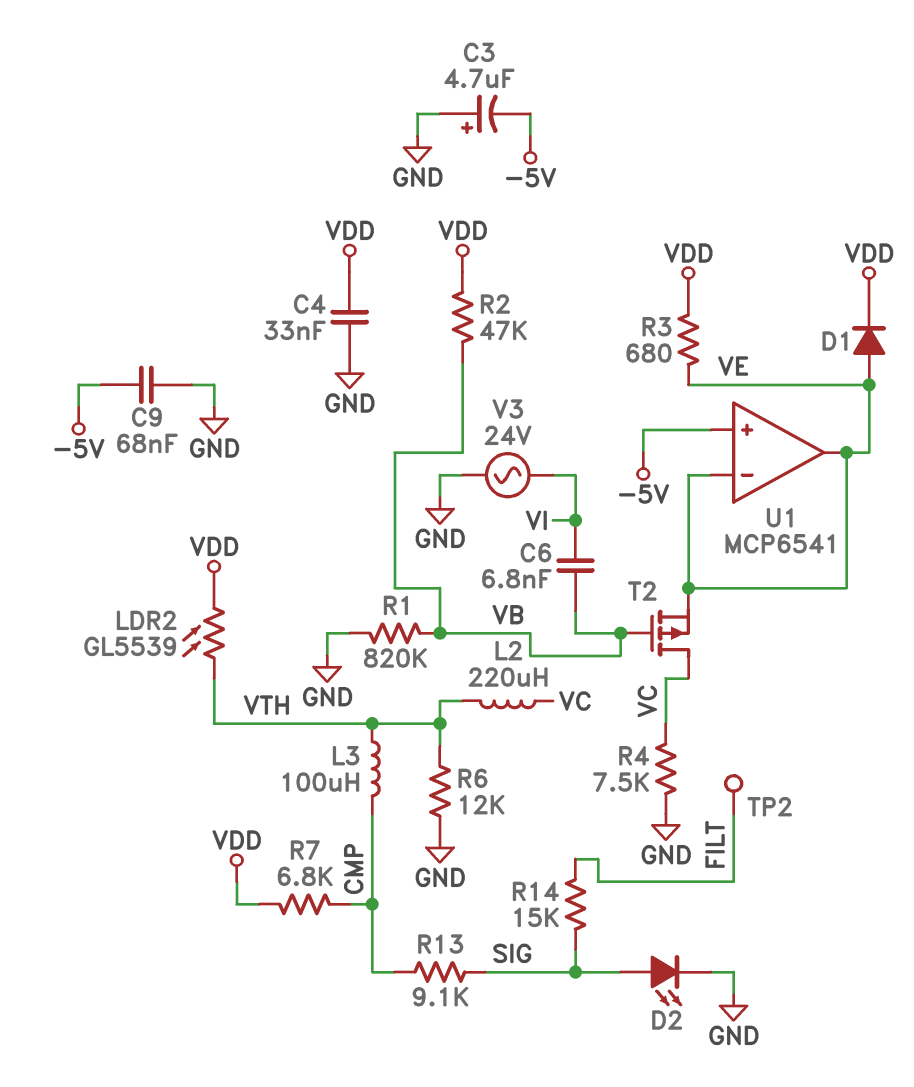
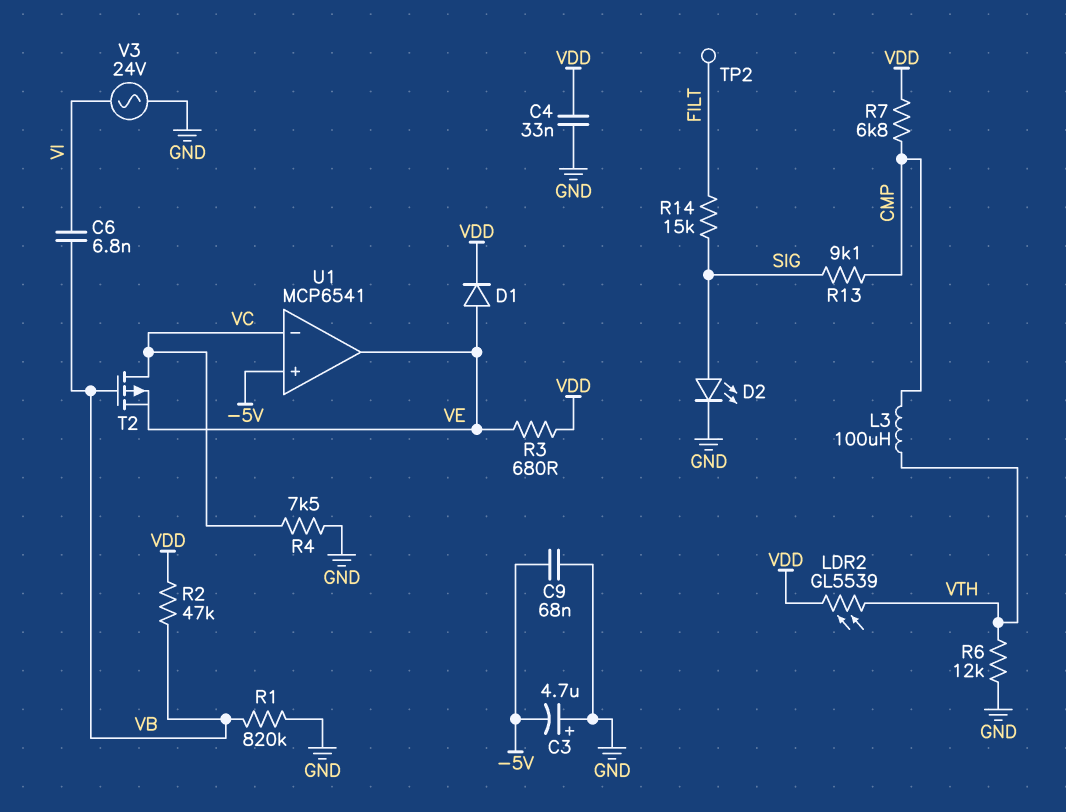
L2: 220uH (VC, VTH) -> none
U1 pin in-: VE -> VC

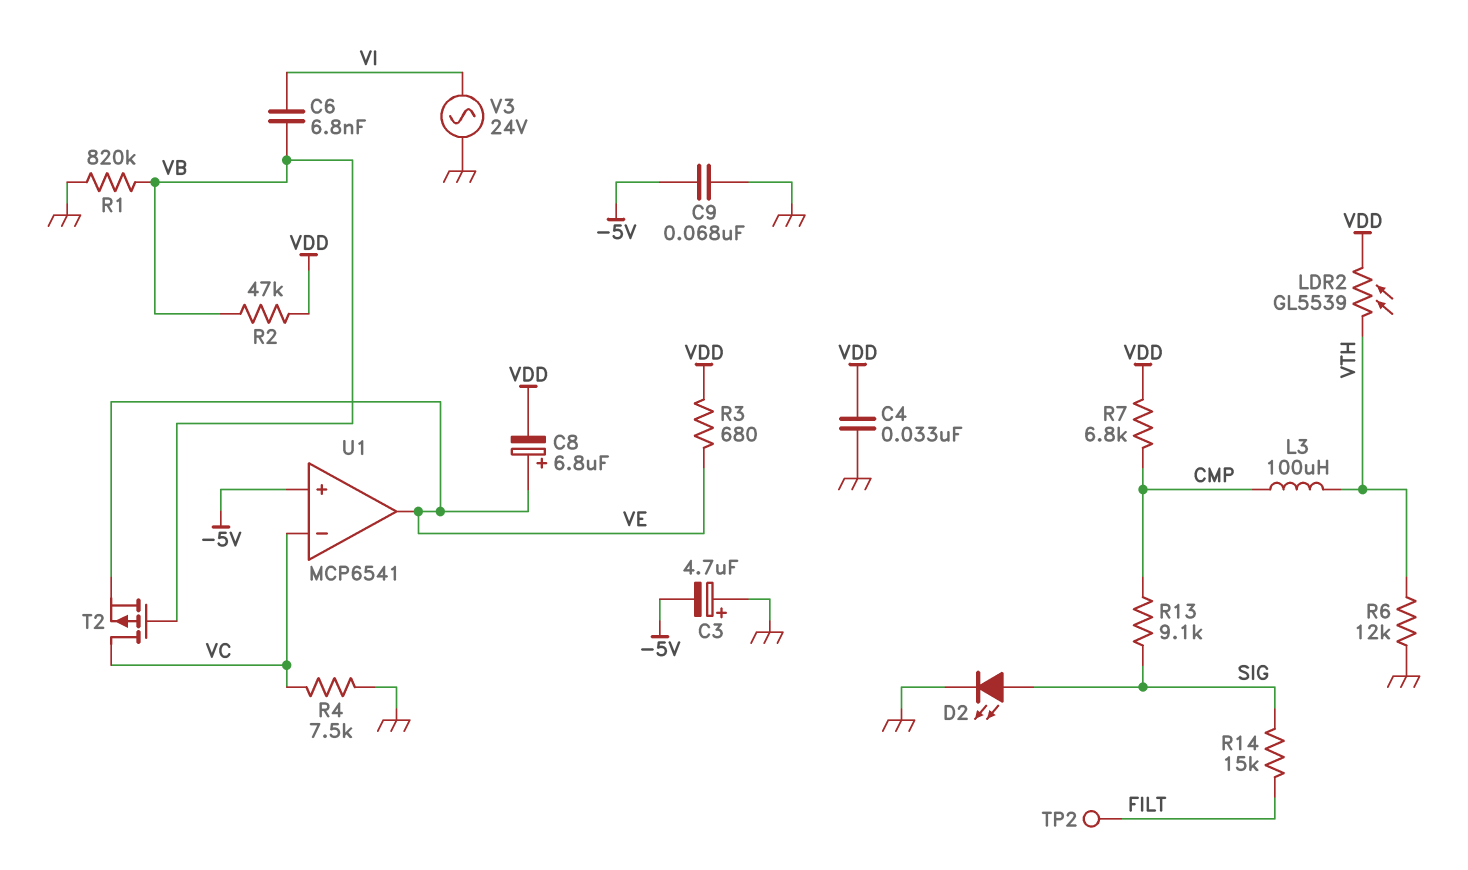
C8: none -> 6.8uF (plus VE, minus VDD)
D1: diode (A VE, K VDD) -> none

